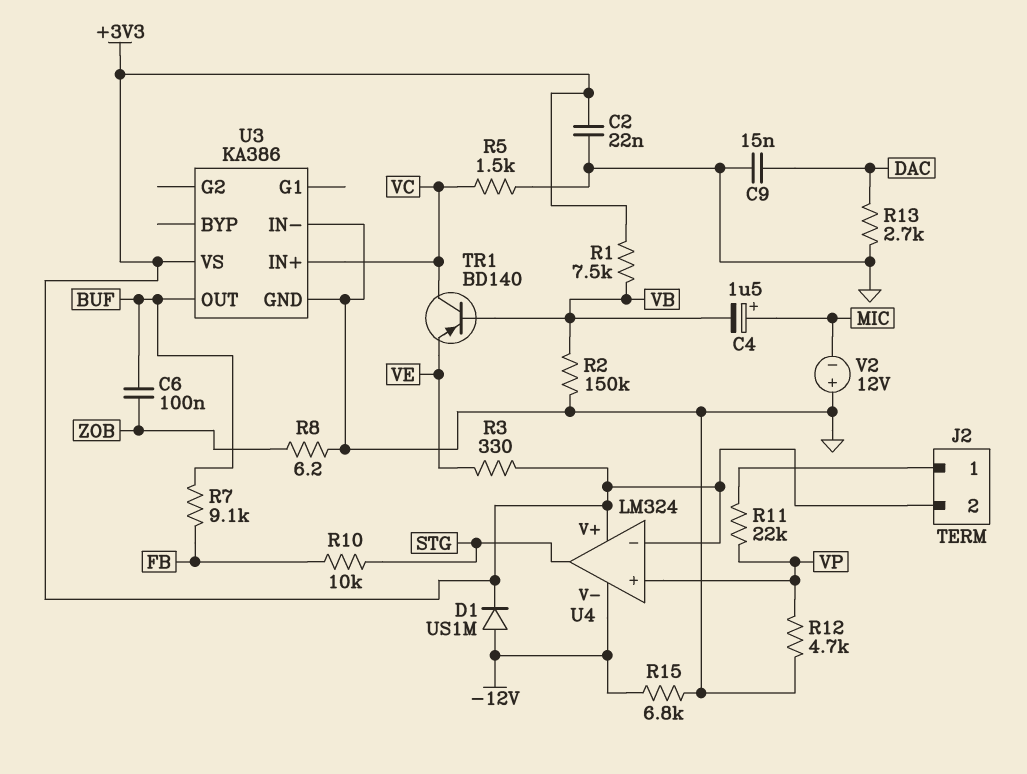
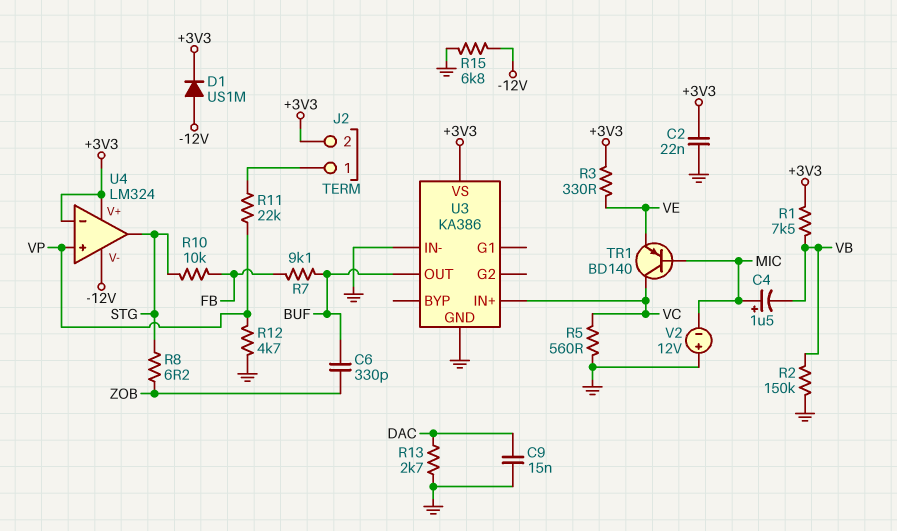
C6: 100nF (BUF, ZOB) -> 330pF (BUF, ZOB)
R5: 1.5k (GND, VC) -> 560 (GND, VC)
R8: 6.2 (GND, ZOB) -> 6.2 (STG, ZOB)
TR1: PNP BD140 (B VB, C VC, E VE) -> PNP BD140 (B MIC, C VC, E VE)

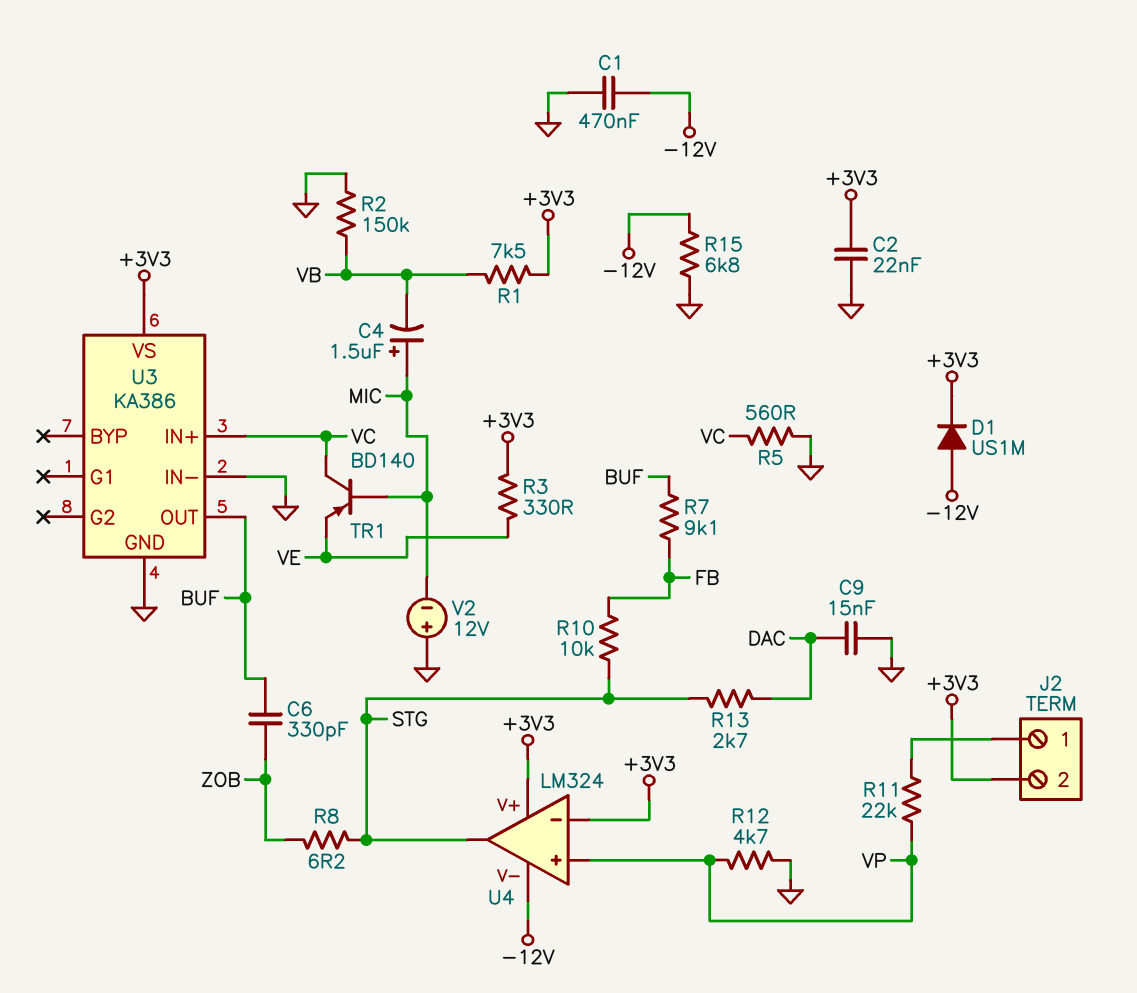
C1: none -> 470nF (-12V, GND)
R13: 2.7k (DAC, GND) -> 2.7k (DAC, STG)

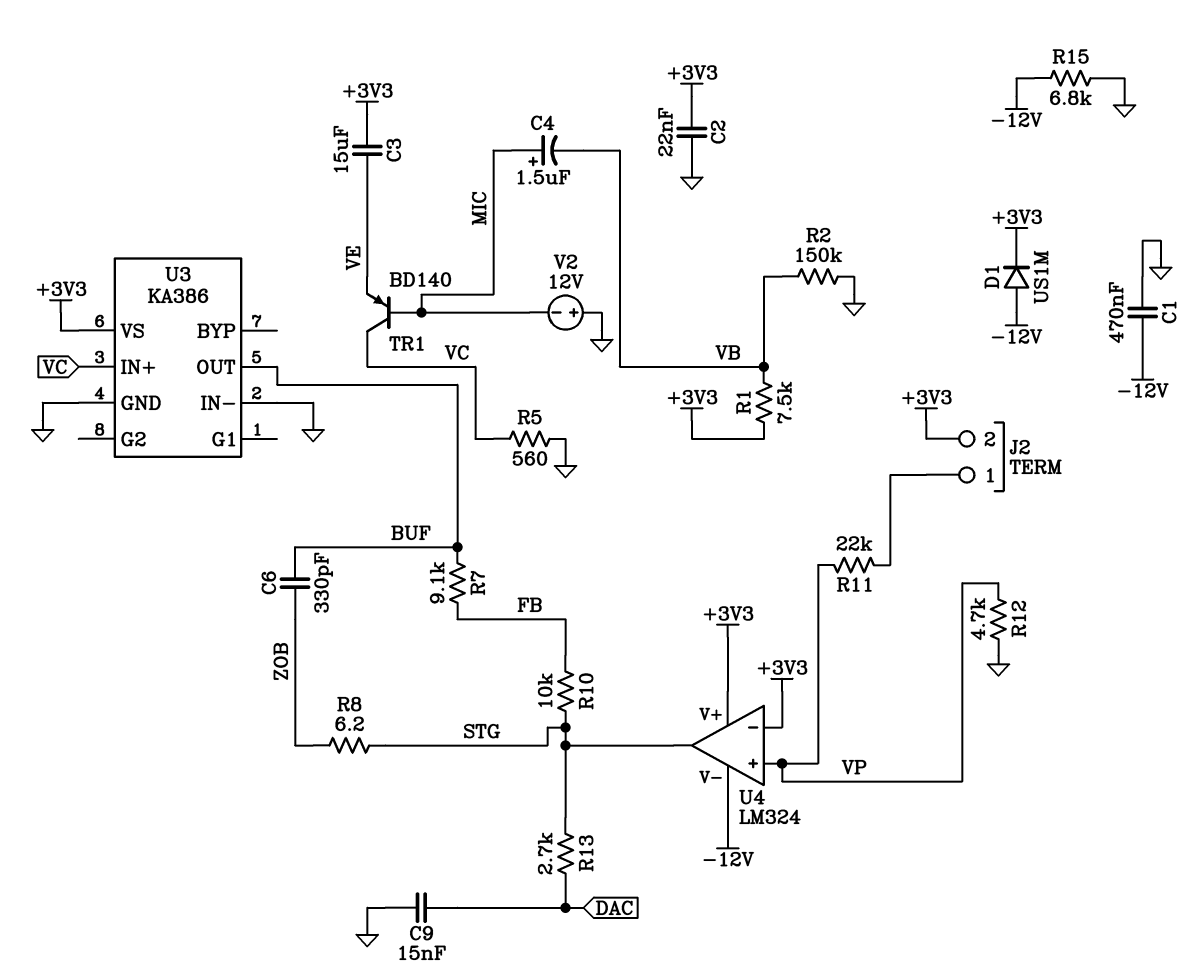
C3: none -> 15uF (+3V3, VE)
R3: 330 (+3V3, VE) -> none

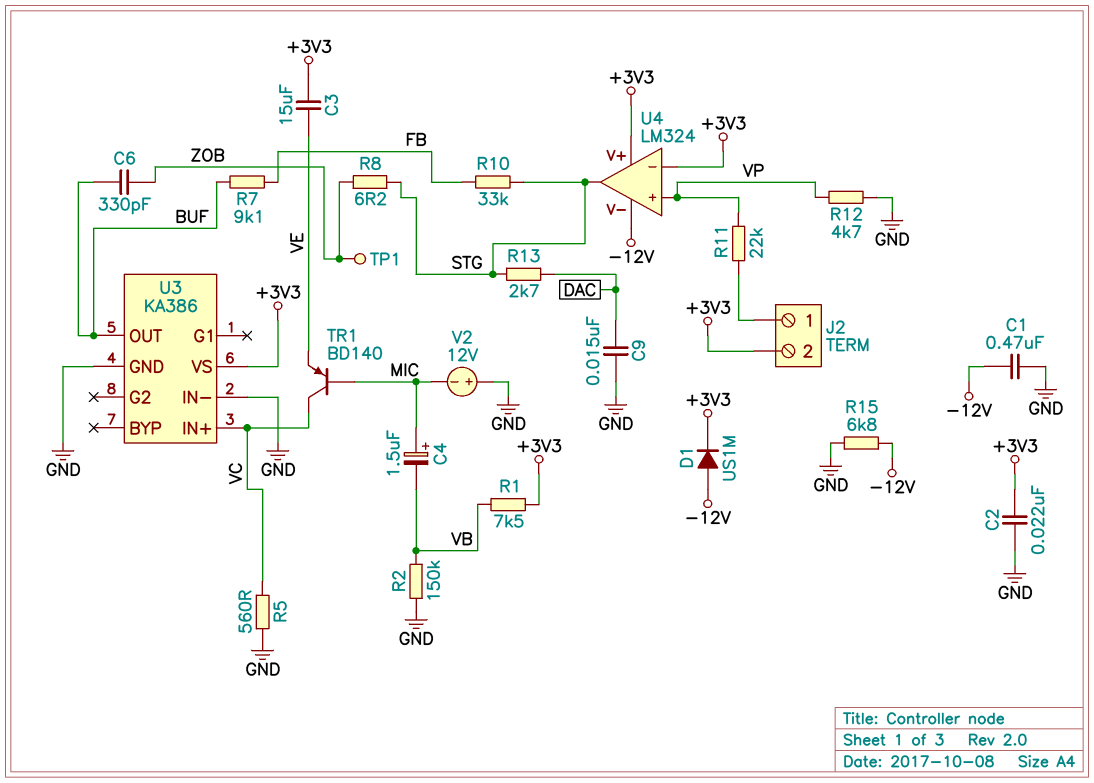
R10: 10k (FB, STG) -> 33k (FB, STG)
TP1: none -> test point (ZOB)

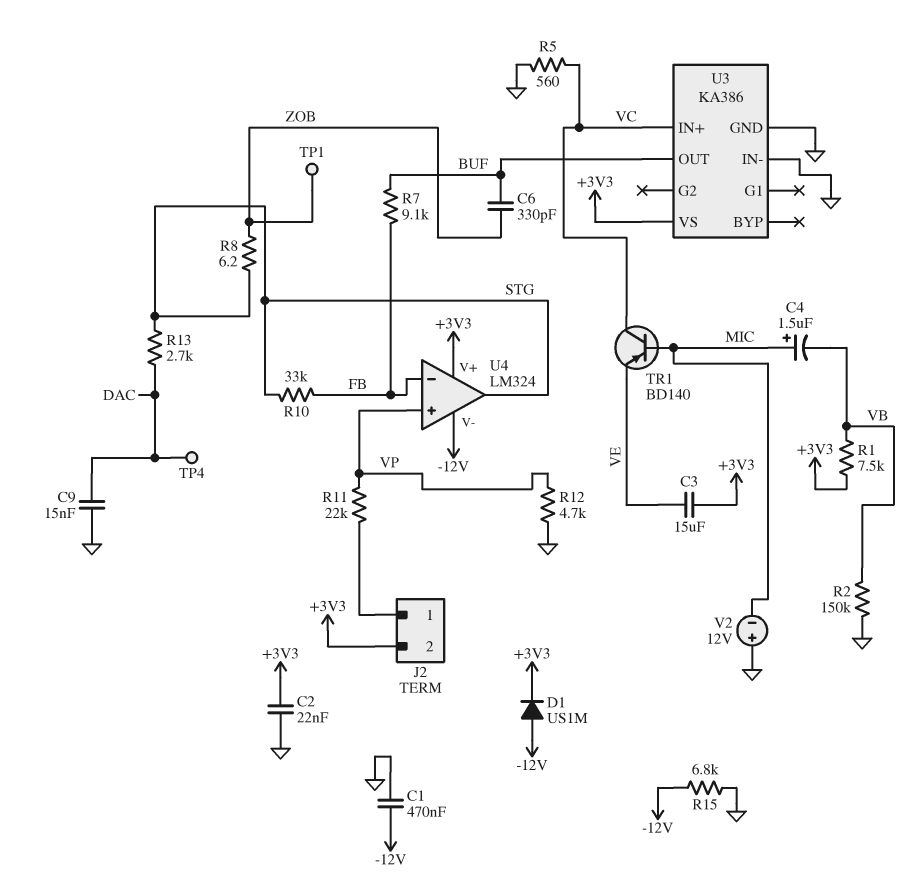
TP4: none -> test point (DAC)
U4 pin in-: +3V3 -> FB

